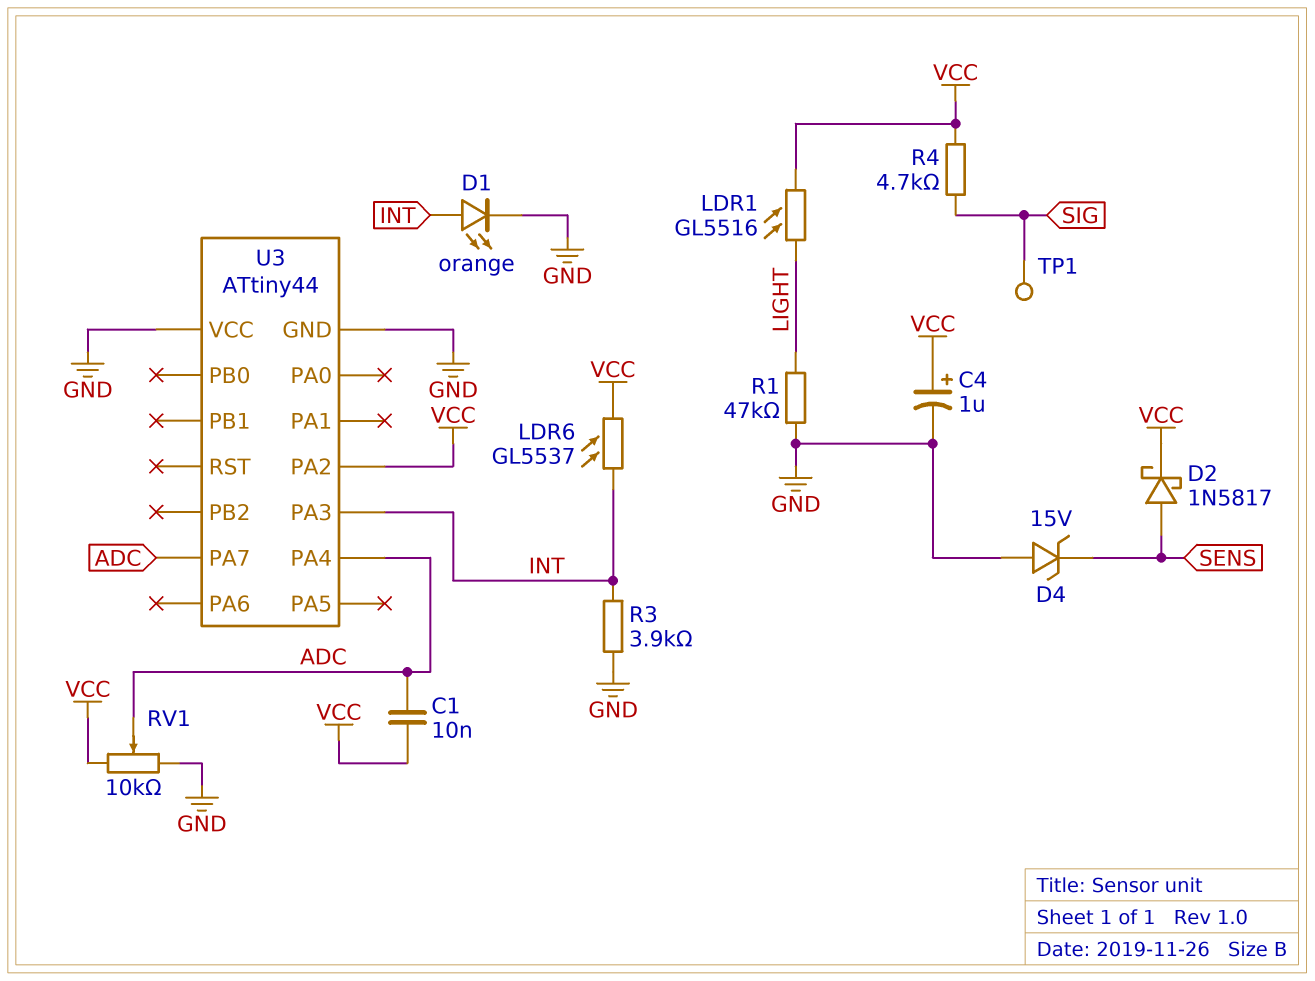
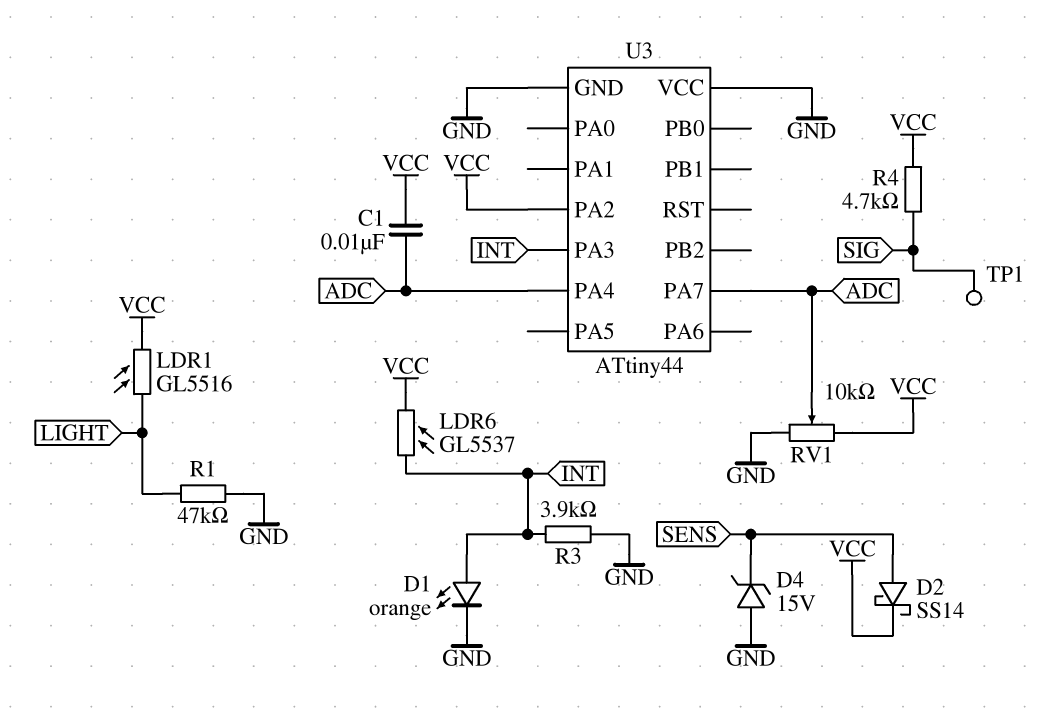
C4: 1uF (plus VCC, minus GND) -> none
D2: schottky 1N5817 (A SENS, K VCC) -> schottky SS14 (A SENS, K VCC)

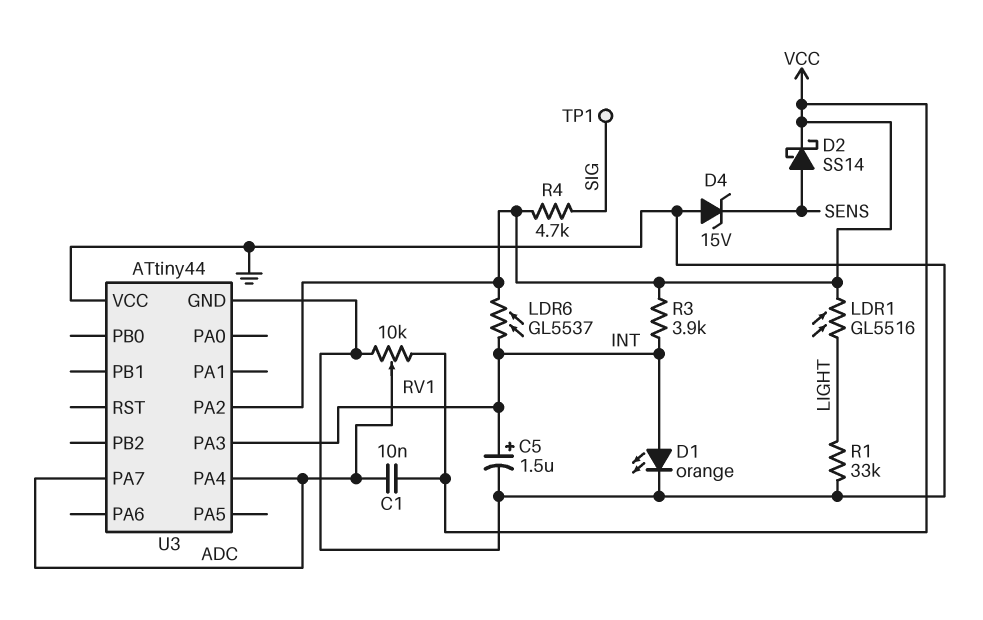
C5: none -> 1.5uF (plus INT, minus GND)
R1: 47k (GND, LIGHT) -> 33k (GND, LIGHT)
R3: 3.9k (GND, INT) -> 3.9k (INT, VCC)

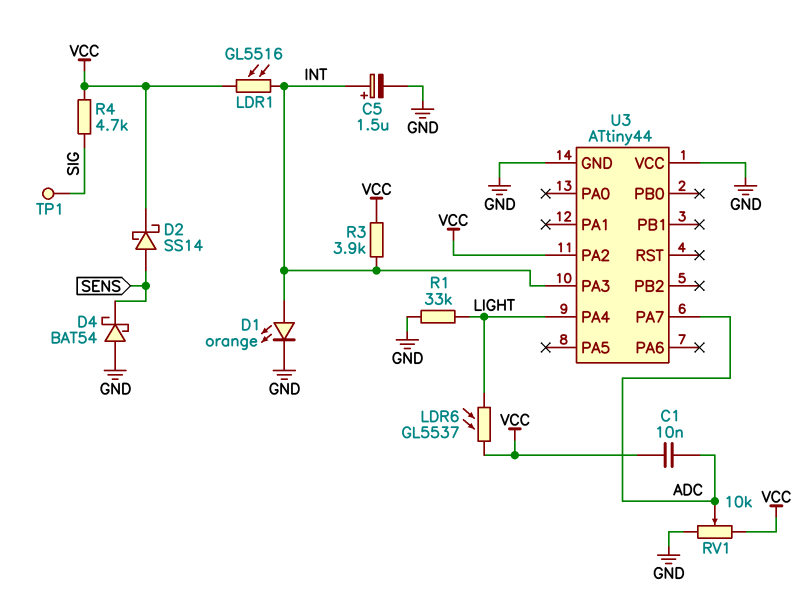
D4: zener 15V (A GND, K SENS) -> schottky BAT54 (A GND, K SENS)
LDR1: GL5516 (LIGHT, VCC) -> GL5516 (INT, VCC)
LDR6: GL5537 (INT, VCC) -> GL5537 (LIGHT, VCC)
U3 pin PA4: ADC -> LIGHT

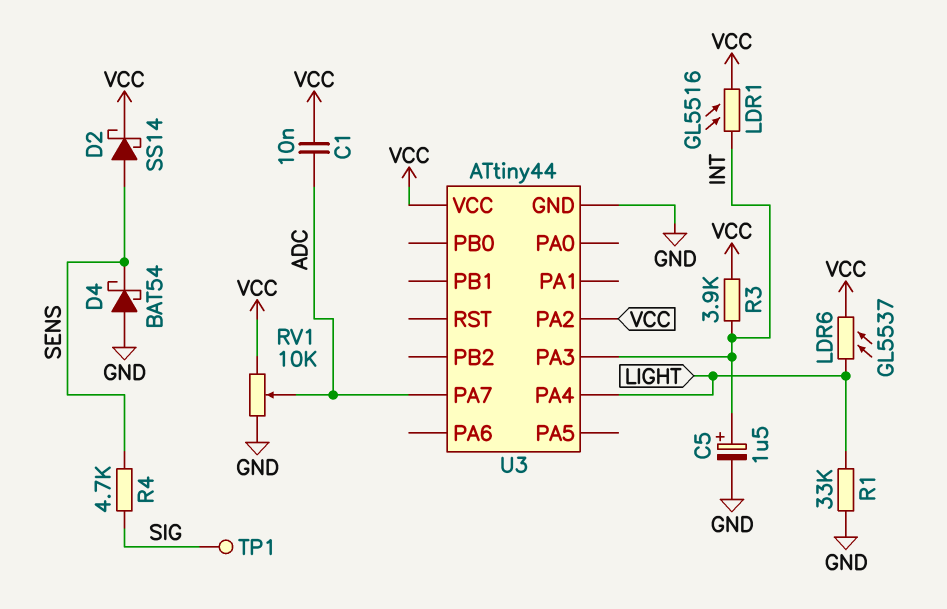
D1: LED orange (A INT, K GND) -> none
R4: 4.7k (SIG, VCC) -> 4.7k (SENS, SIG)
U3 pin VCC: GND -> VCC

